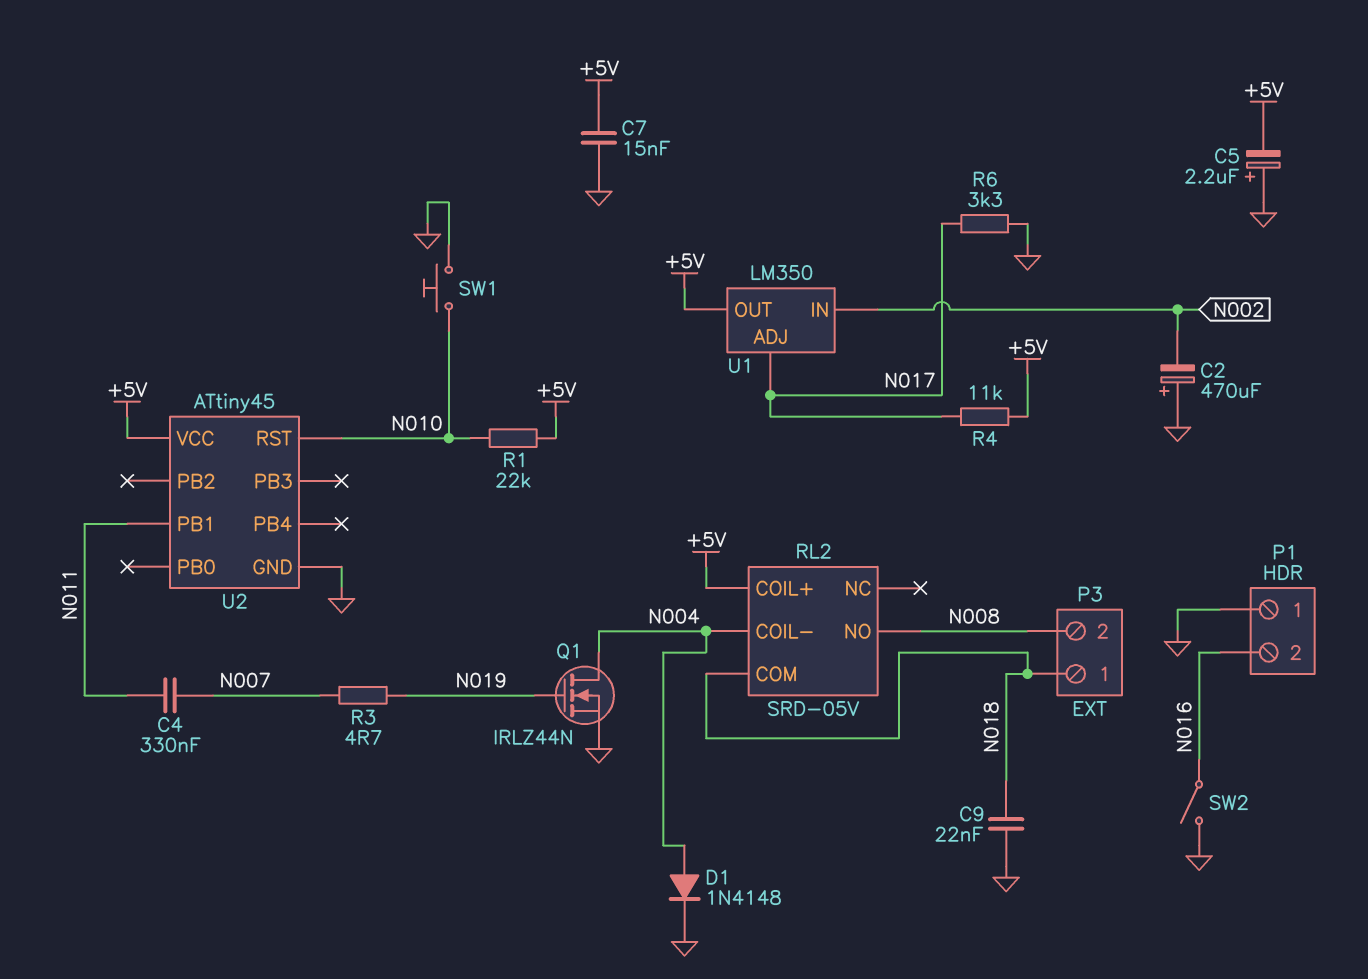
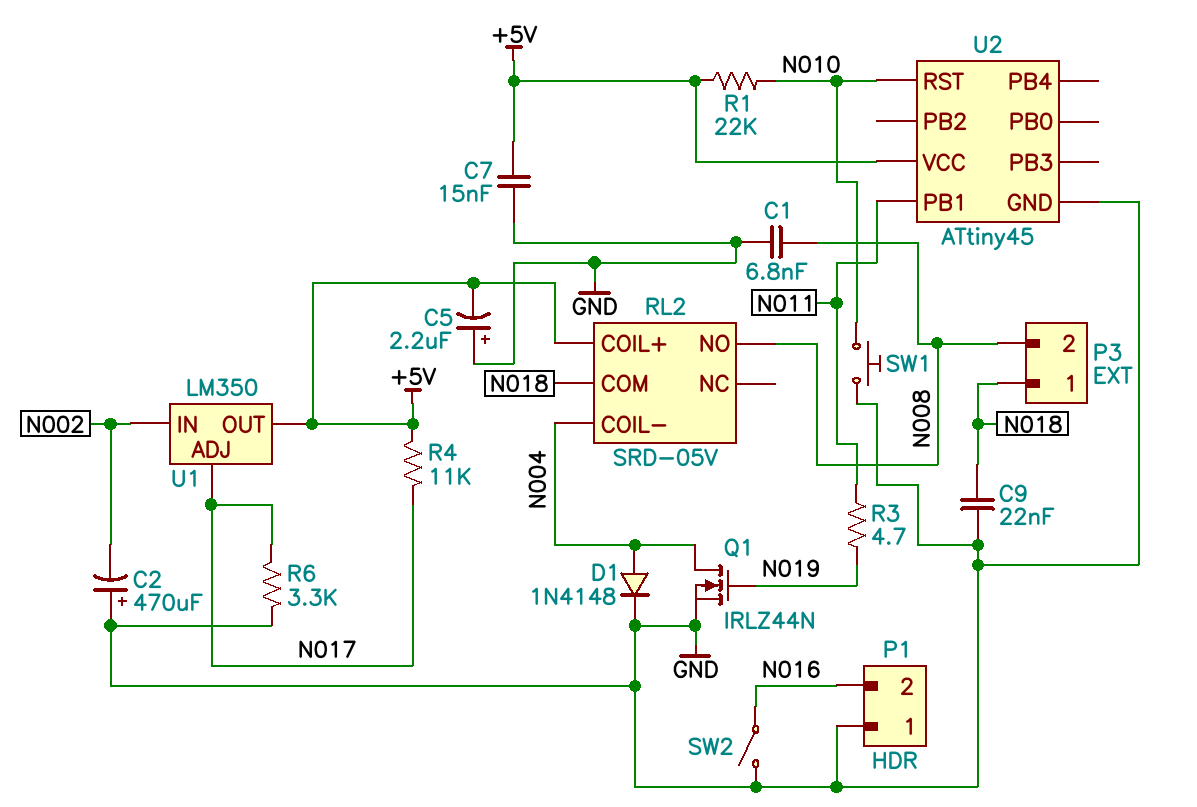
C1: none -> 6.8nF (GND, N008)
C4: 330nF (N007, N011) -> none
R3: 4.7 (N007, N019) -> 4.7 (N011, N019)

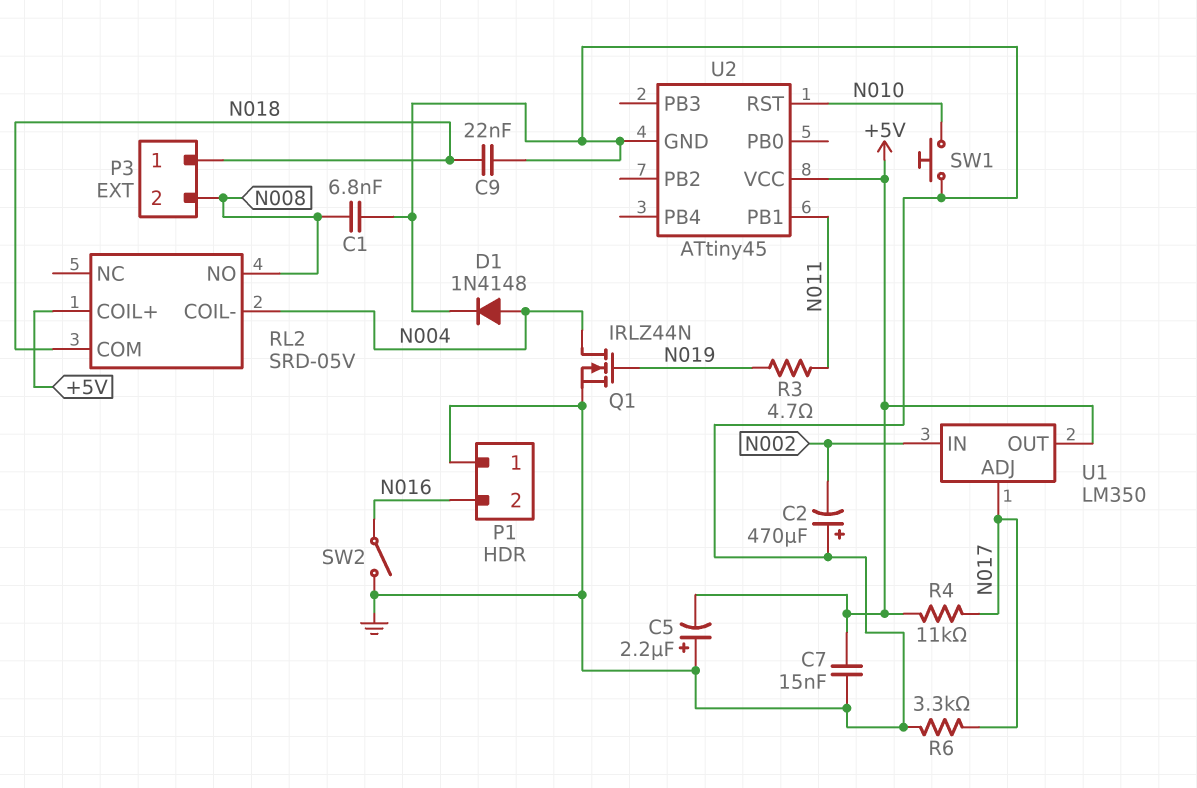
R1: 22k (+5V, N010) -> none

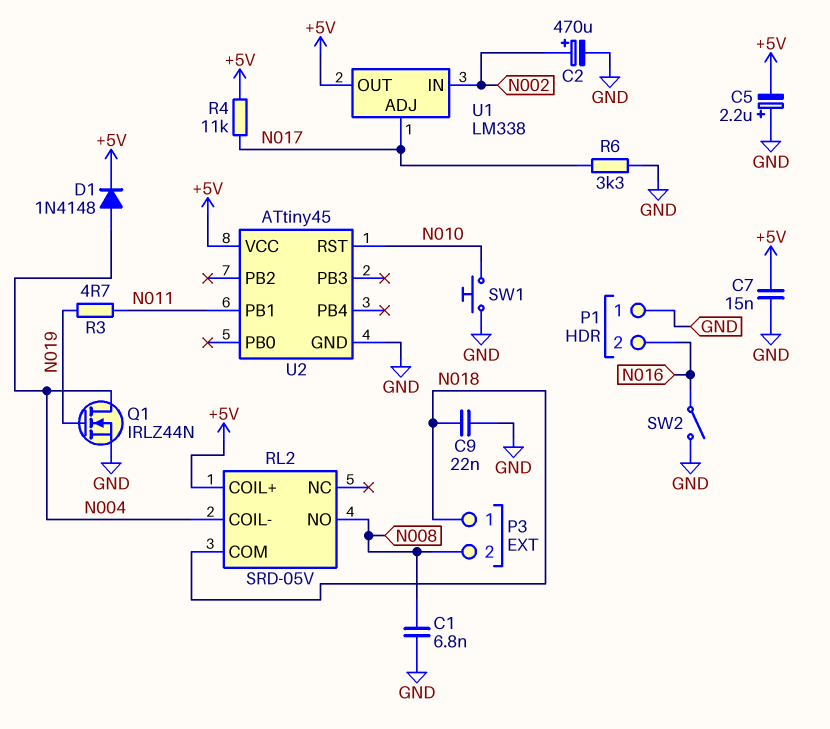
C2: 470uF (plus GND, minus N002) -> 470uF (plus N002, minus GND)
D1: diode 1N4148 (A N004, K GND) -> diode 1N4148 (A N004, K +5V)
U1: LM350 -> LM338

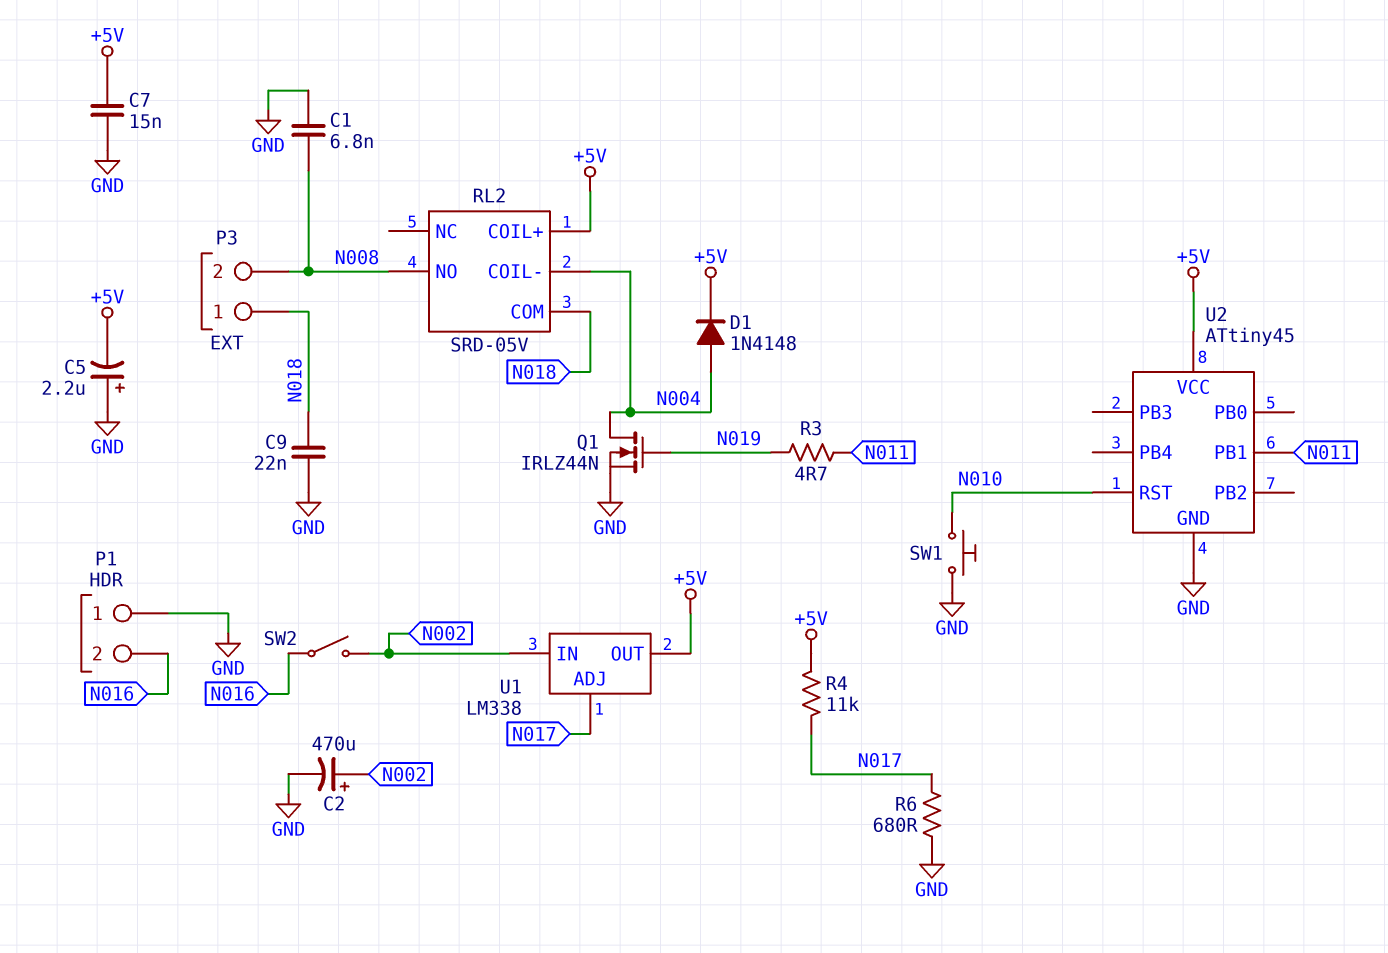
R6: 3.3k (GND, N017) -> 680 (GND, N017)
SW2: switch (GND, N016) -> switch (N002, N016)

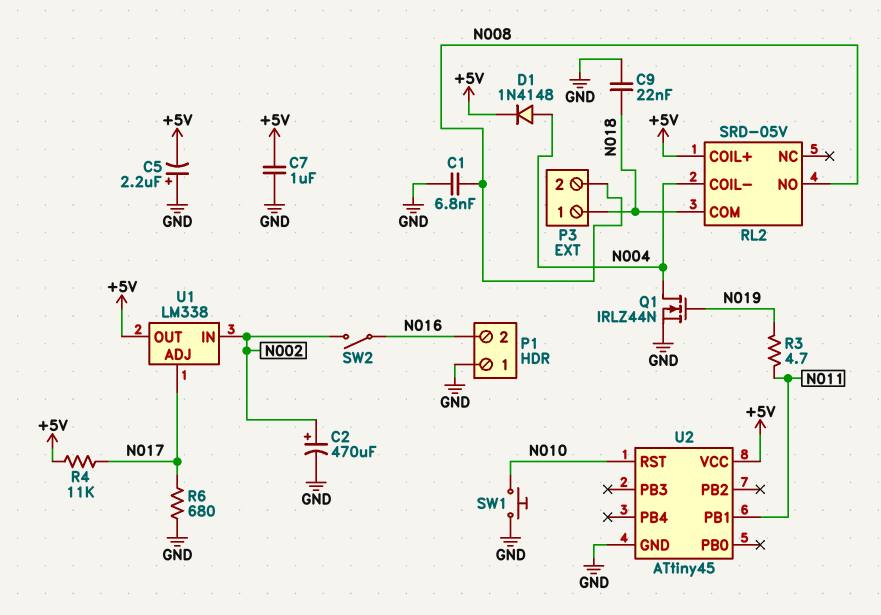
C7: 15nF (+5V, GND) -> 1uF (+5V, GND)

